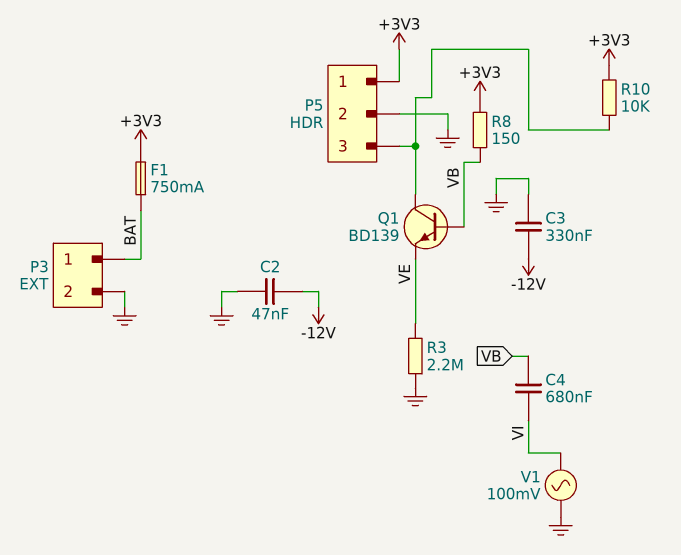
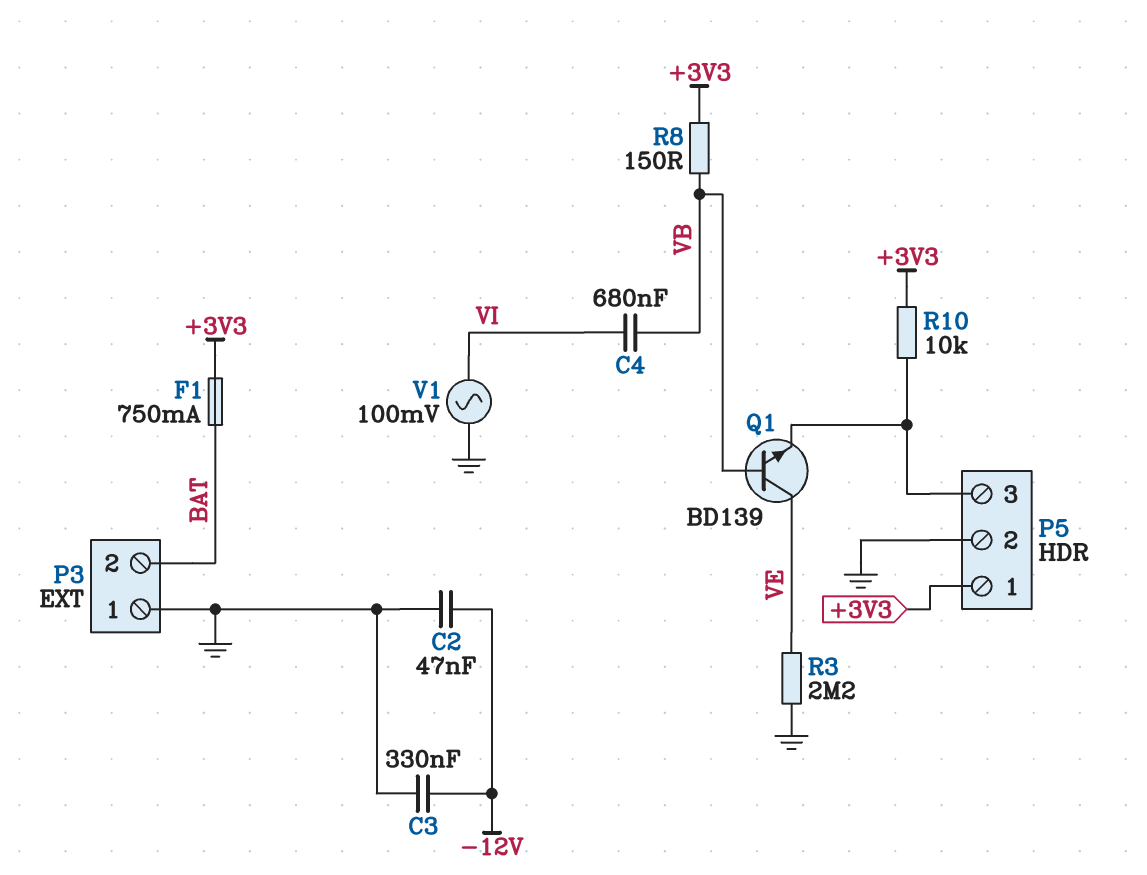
P3 pin 1: BAT -> GND
P3 pin 2: GND -> BAT
Q1: NPN BD139 (B VB, C P5/3, E VE) -> NPN BD139 (B VB, C VE, E P5/3)

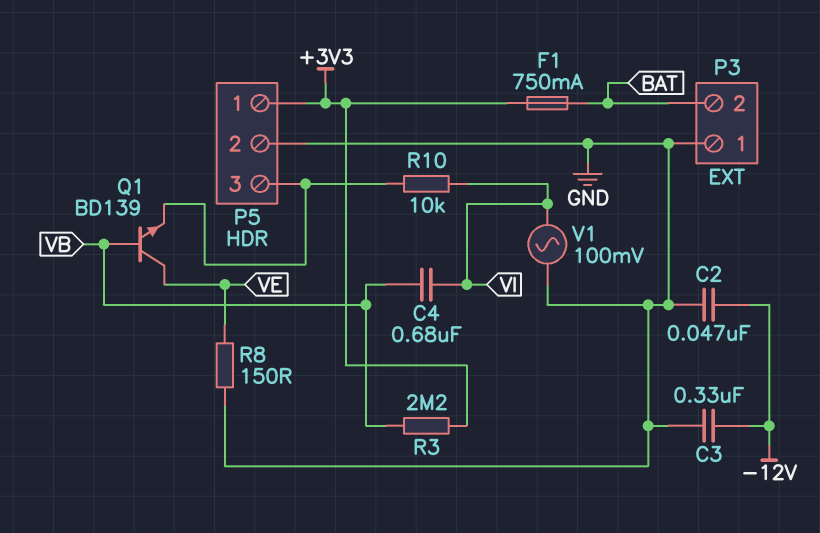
R3: 2.2M (GND, VE) -> 2.2M (+3V3, VB)
R8: 150 (+3V3, VB) -> 150 (GND, VE)
R10: 10k (+3V3, P5/3) -> 10k (P5/3, VI)

